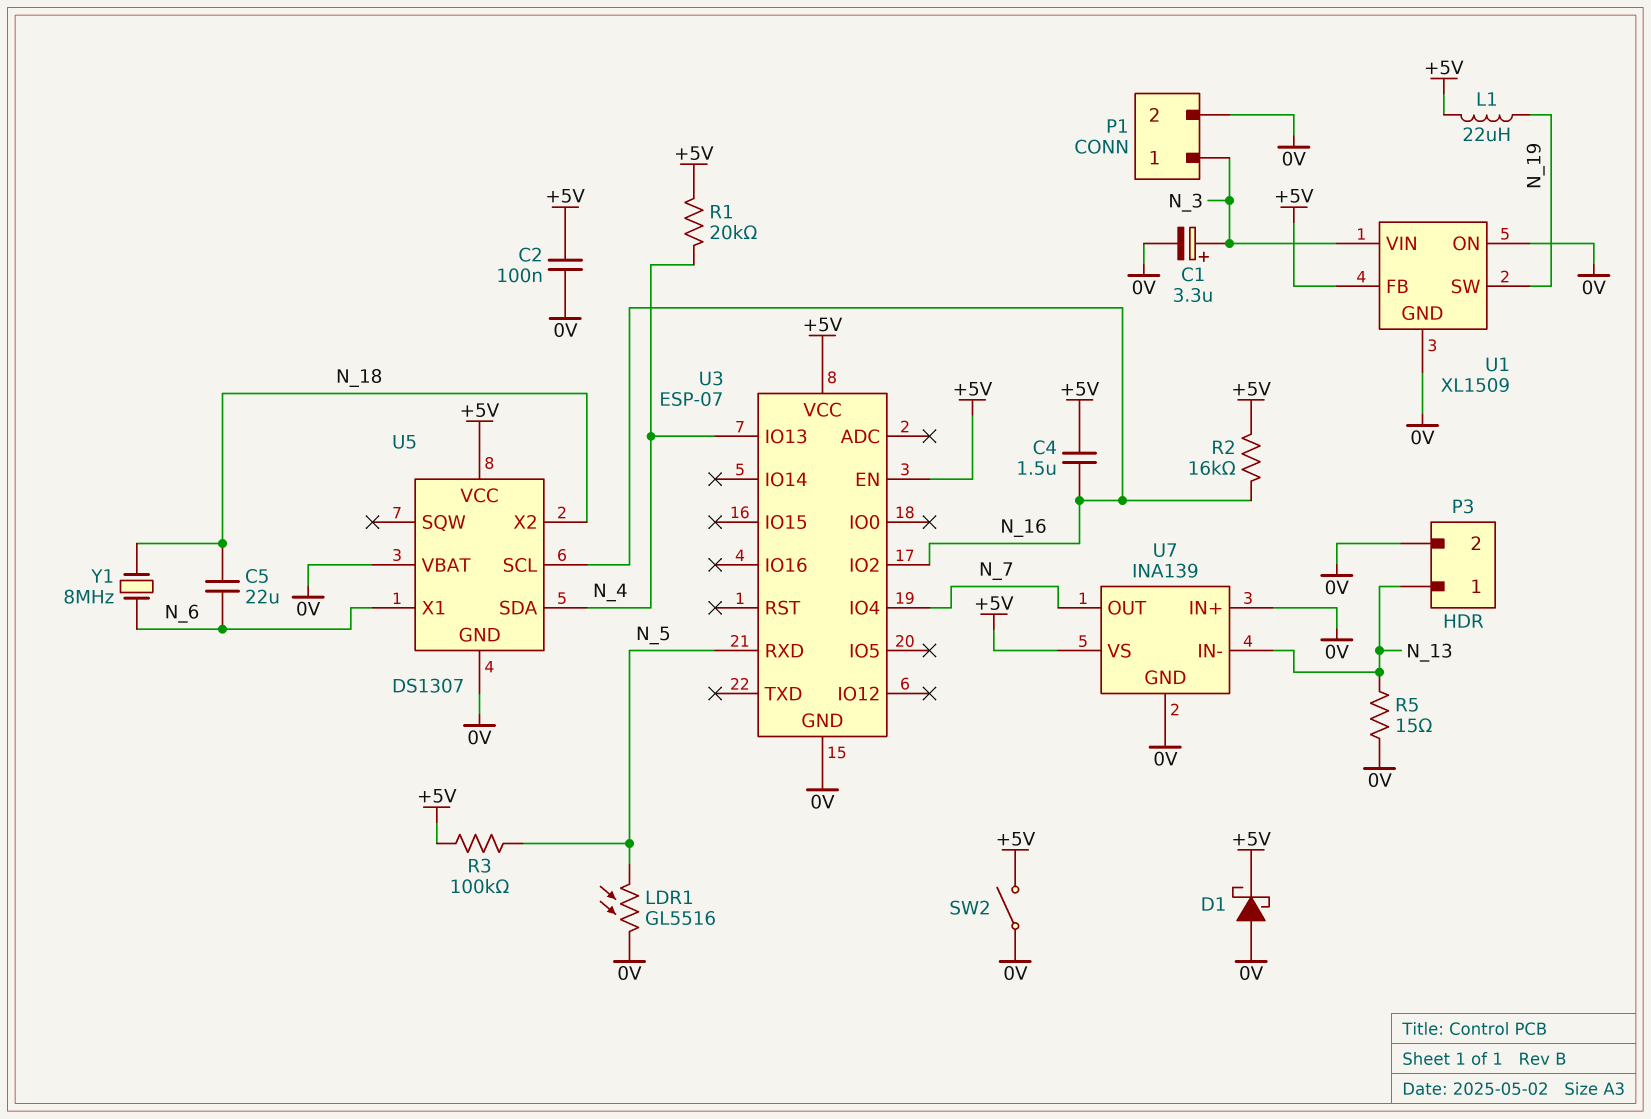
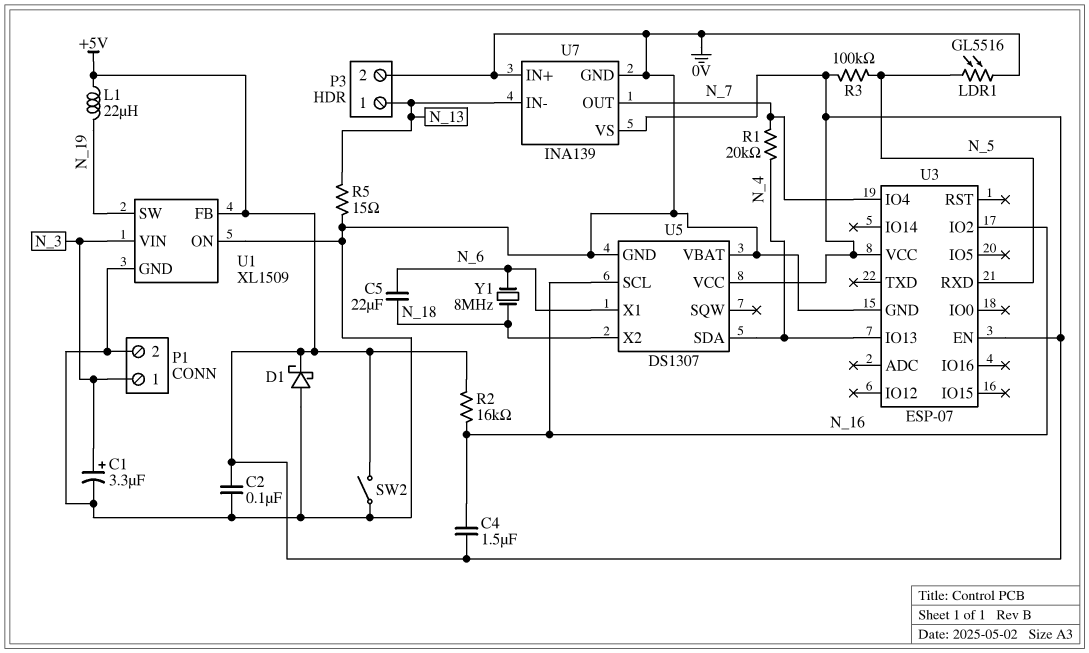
R1: 20k (+5V, N_4) -> 20k (N_4, N_7)

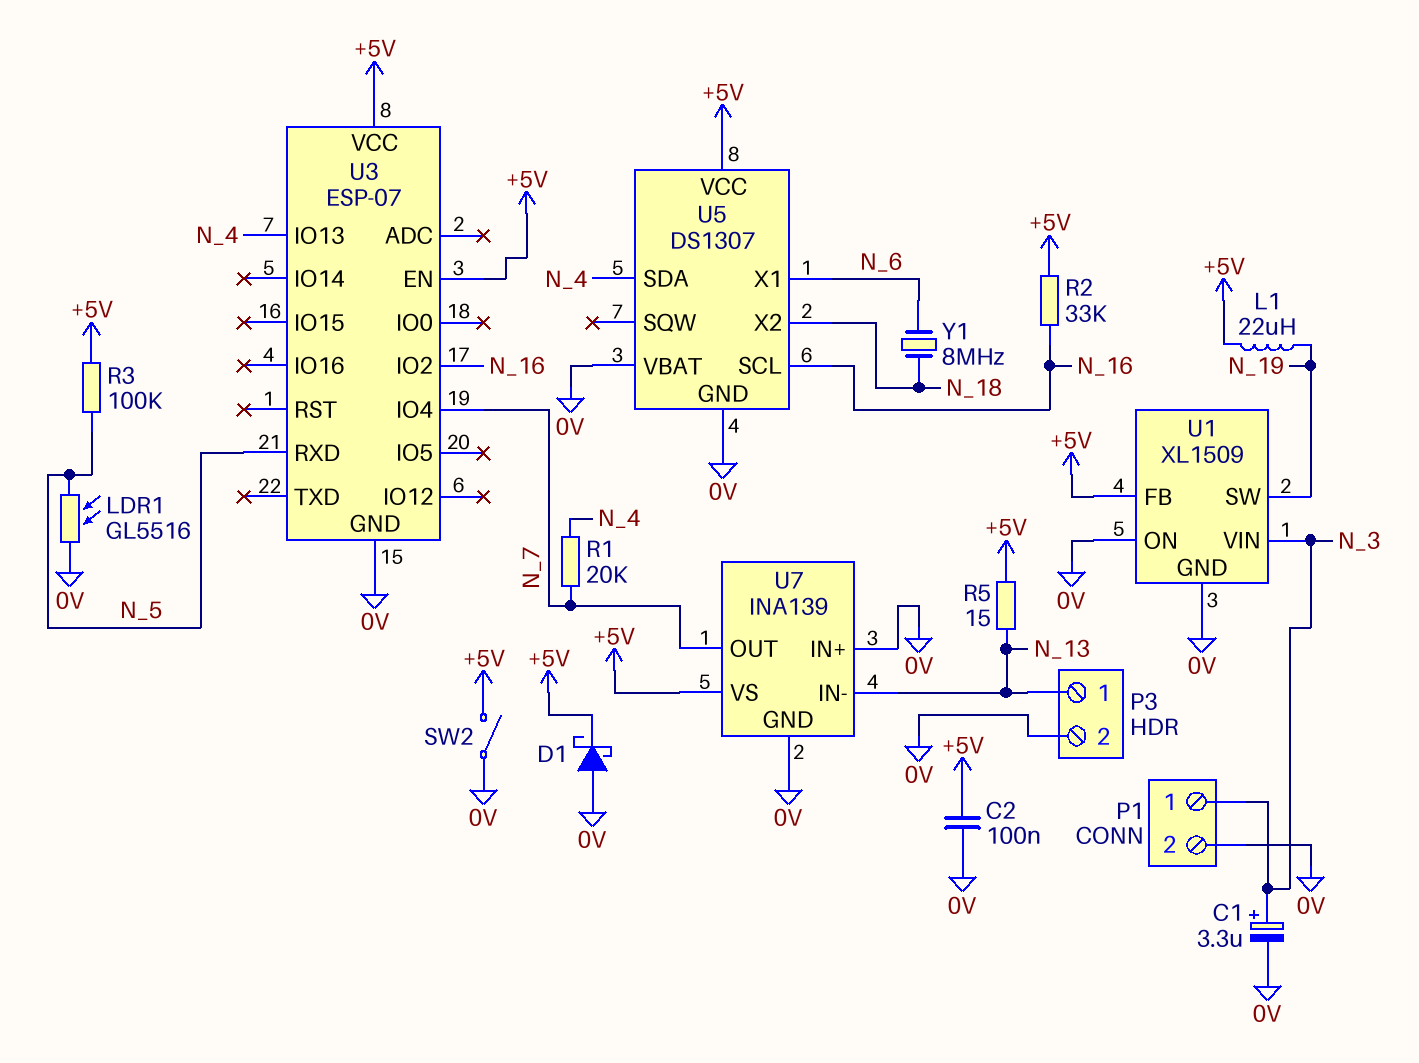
C4: 1.5uF (+5V, N_16) -> none
C5: 22uF (N_6, N_18) -> none
R2: 16k (+5V, N_16) -> 33k (+5V, N_16)
R5: 15 (0V, N_13) -> 15 (+5V, N_13)

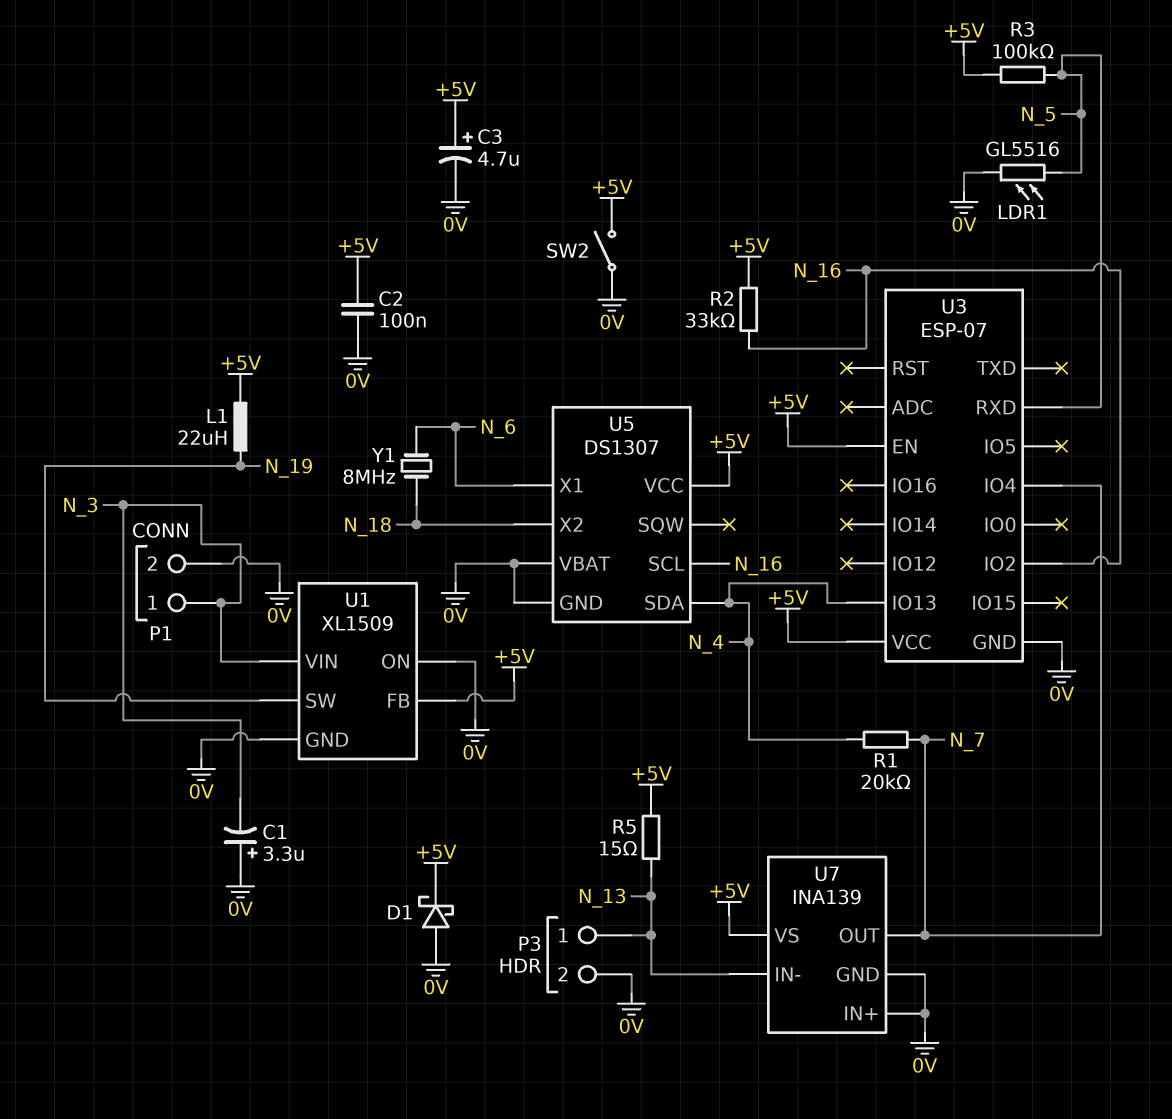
C1: 3.3uF (plus N_3, minus 0V) -> 3.3uF (plus 0V, minus N_3)
C3: none -> 4.7uF (plus +5V, minus 0V)

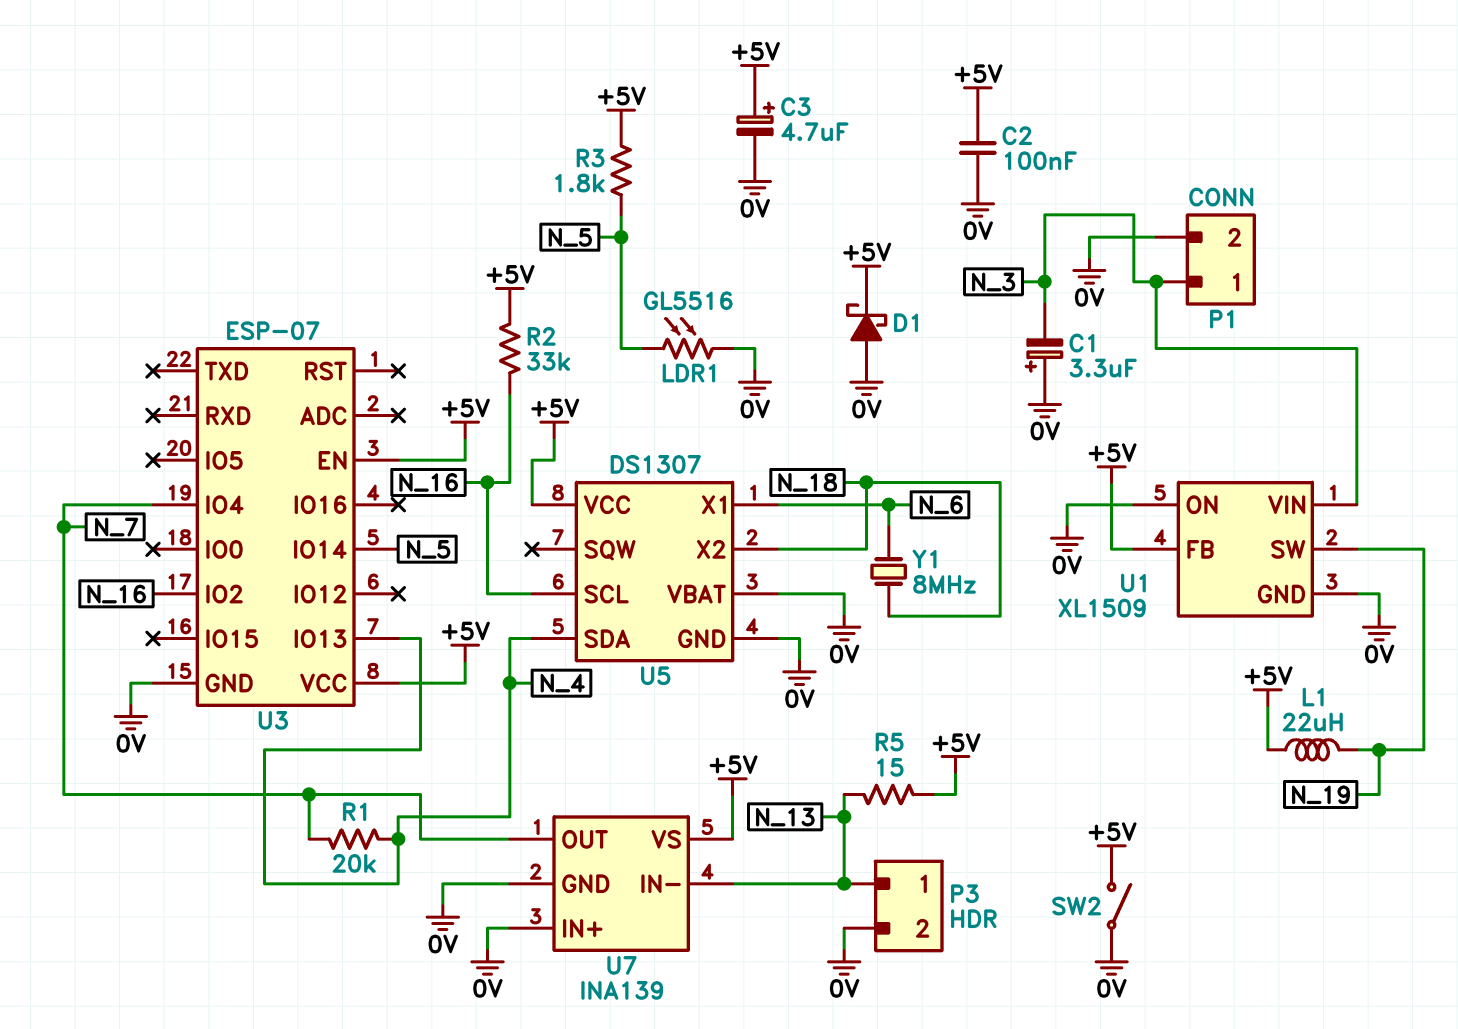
R3: 100k (+5V, N_5) -> 1.8k (+5V, N_5)
U3 pin IO14: none -> N_5
U3 pin RXD: N_5 -> none

